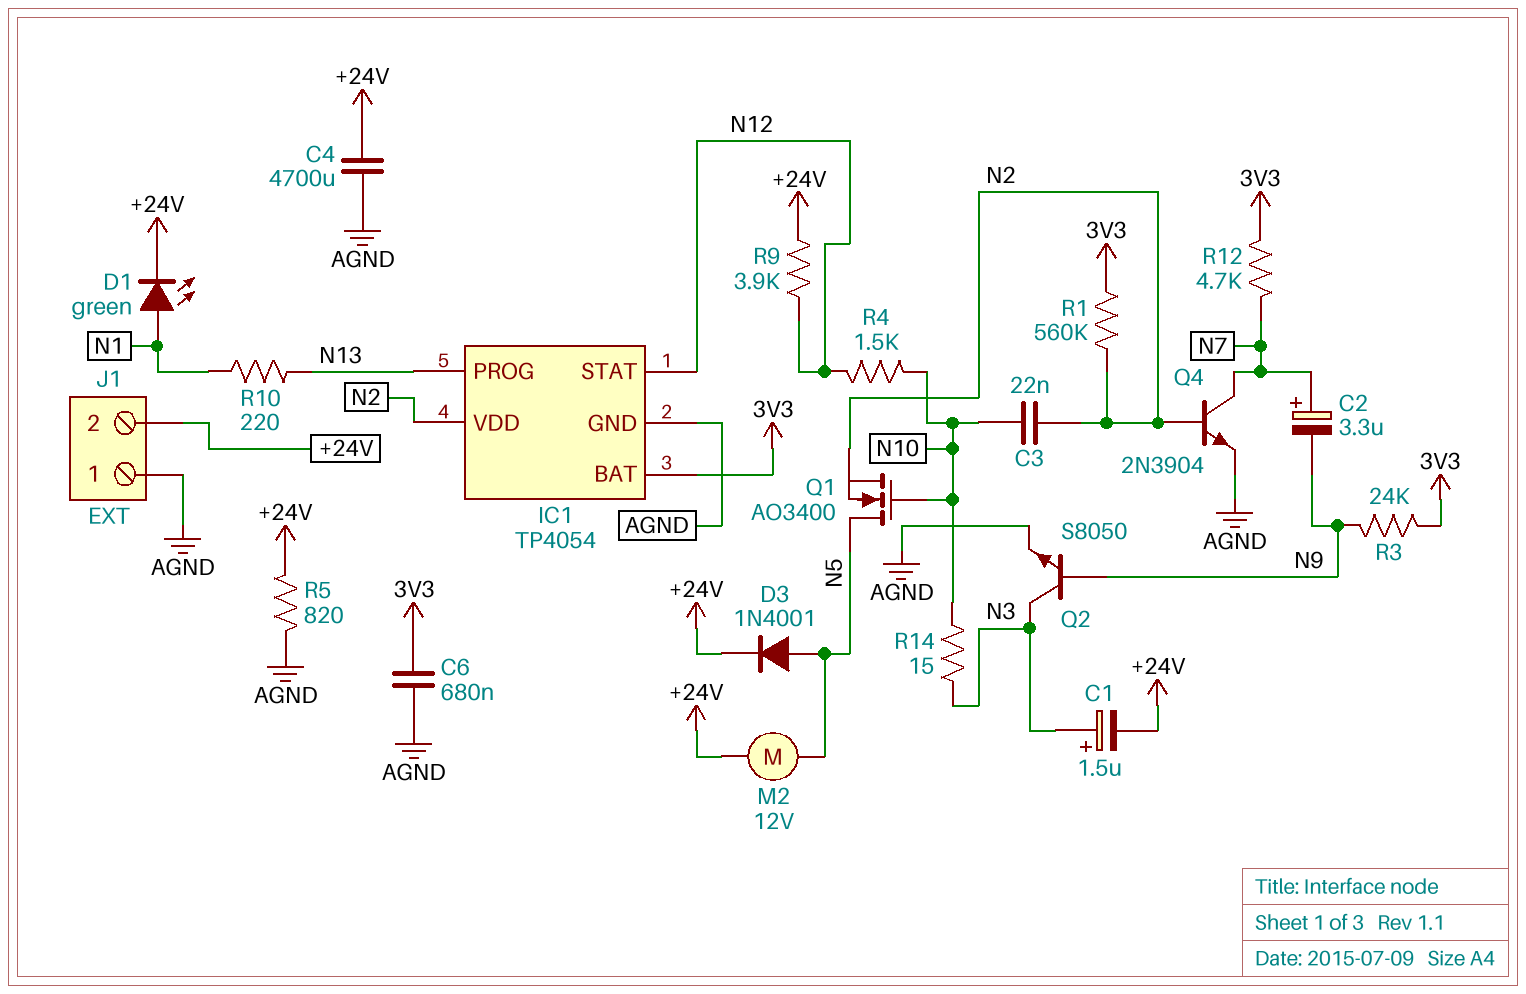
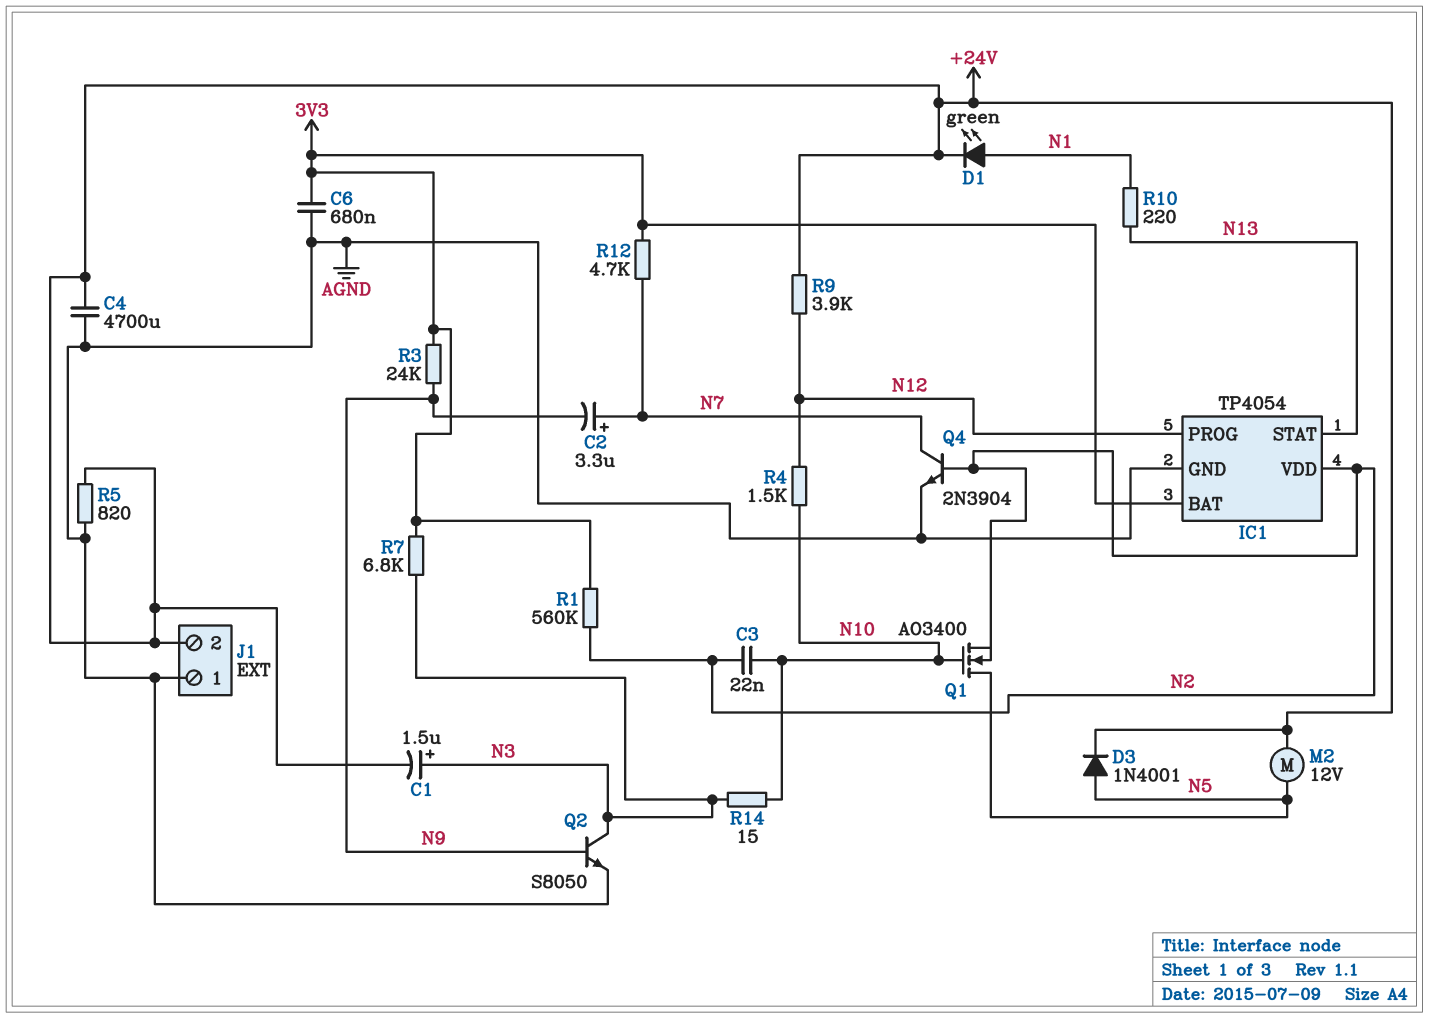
IC1 pin PROG: N13 -> N12
IC1 pin STAT: N12 -> N13
R7: none -> 6.8k (3V3, N3)

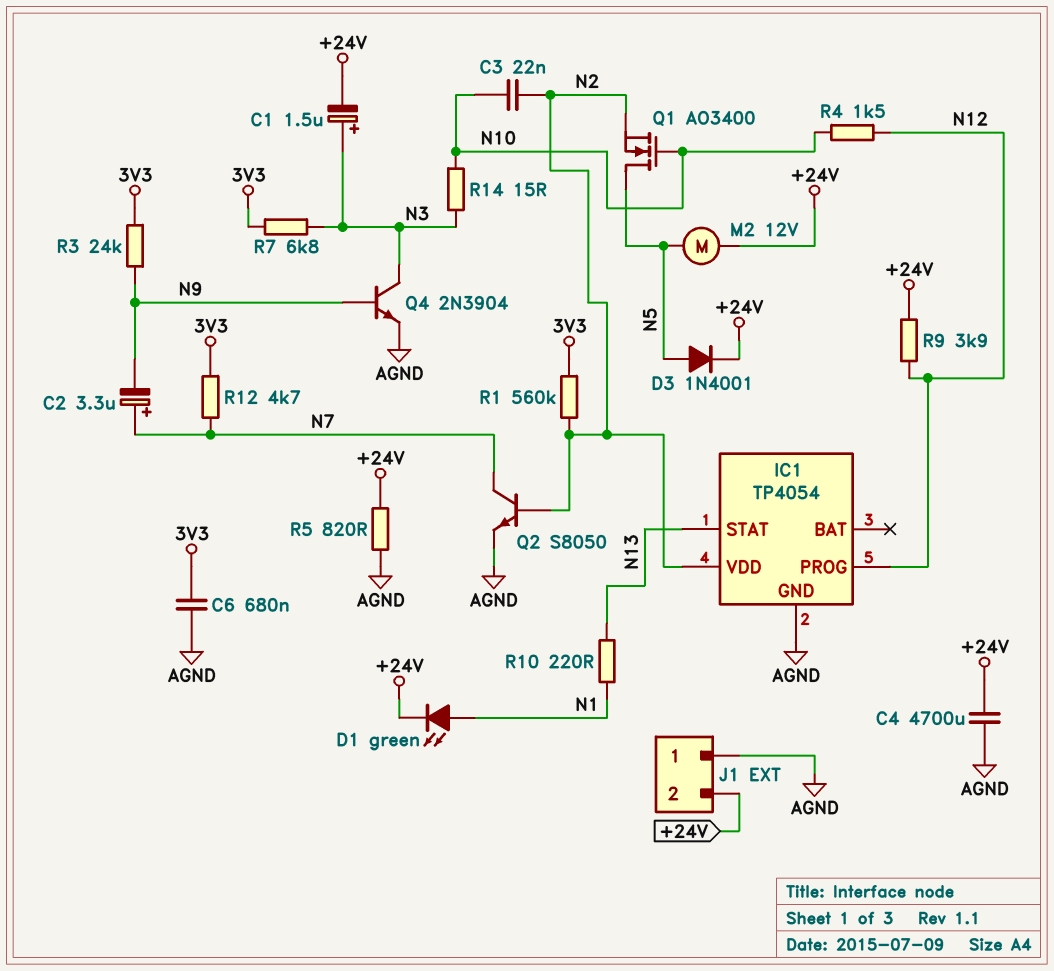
IC1 pin BAT: 3V3 -> none
Q2: NPN S8050 (B N9, C N3, E AGND) -> NPN S8050 (B N2, C N7, E AGND)
Q4: NPN 2N3904 (B N2, C N7, E AGND) -> NPN 2N3904 (B N9, C N3, E AGND)

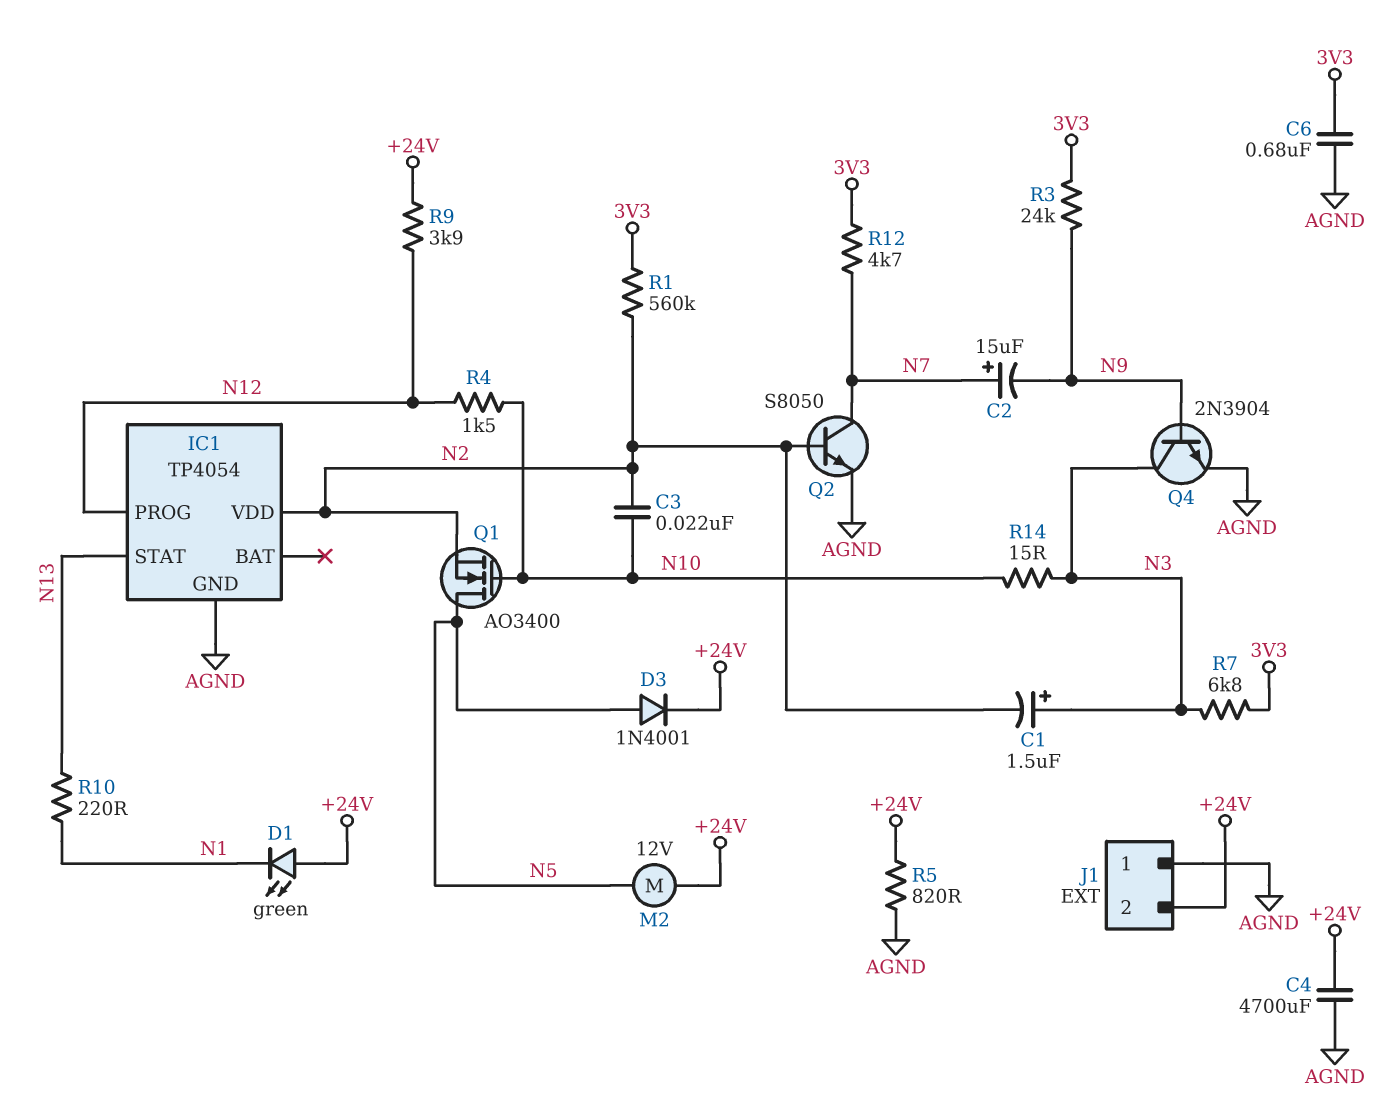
C1: 1.5uF (plus N3, minus +24V) -> 1.5uF (plus N3, minus N2)
C2: 3.3uF (plus N7, minus N9) -> 15uF (plus N7, minus N9)
D1: LED green (A N1, K +24V) -> LED green (A +24V, K N1)

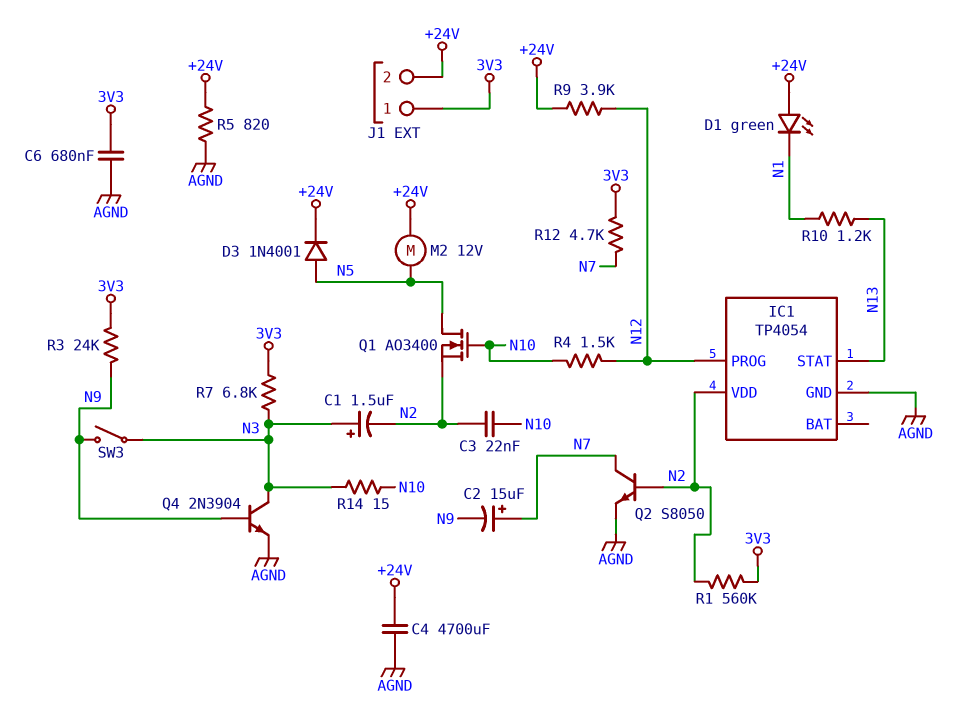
J1 pin 1: AGND -> 3V3
R10: 220 (N1, N13) -> 1.2k (N1, N13)
SW3: none -> switch (N3, N9)

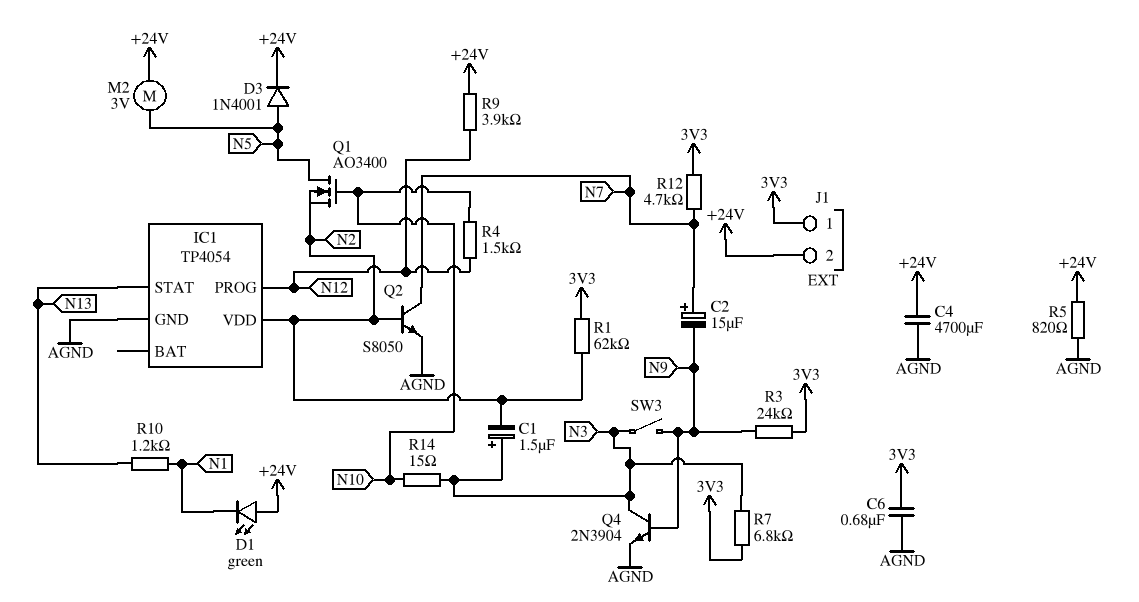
C3: 22nF (N2, N10) -> none
M2: motor 12V (+24V, N5) -> motor 3V (+24V, N5)
R1: 560k (3V3, N2) -> 62k (3V3, N2)

